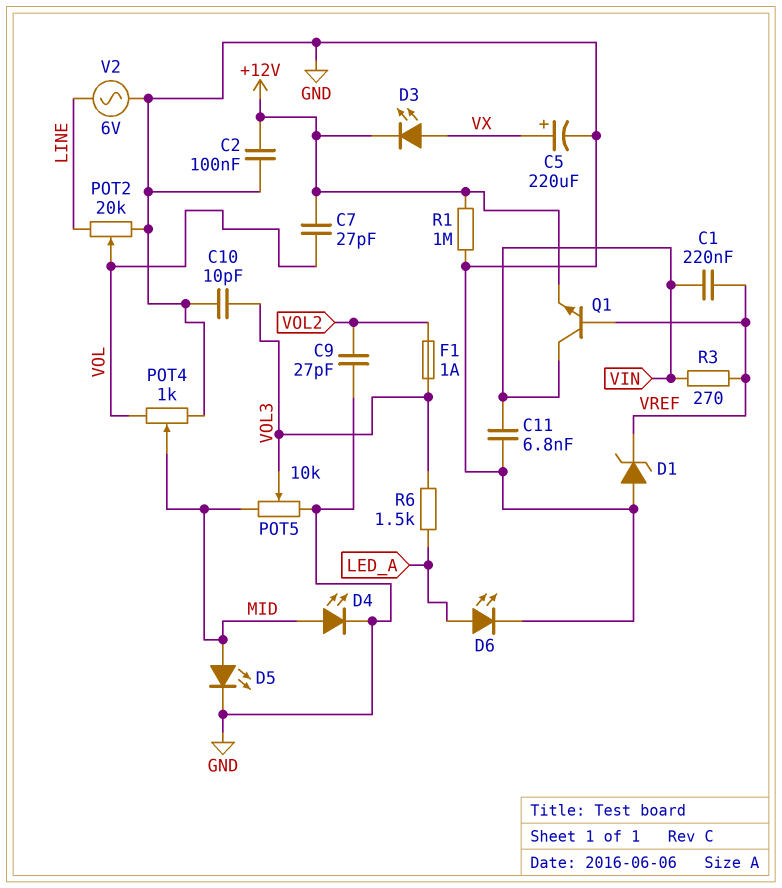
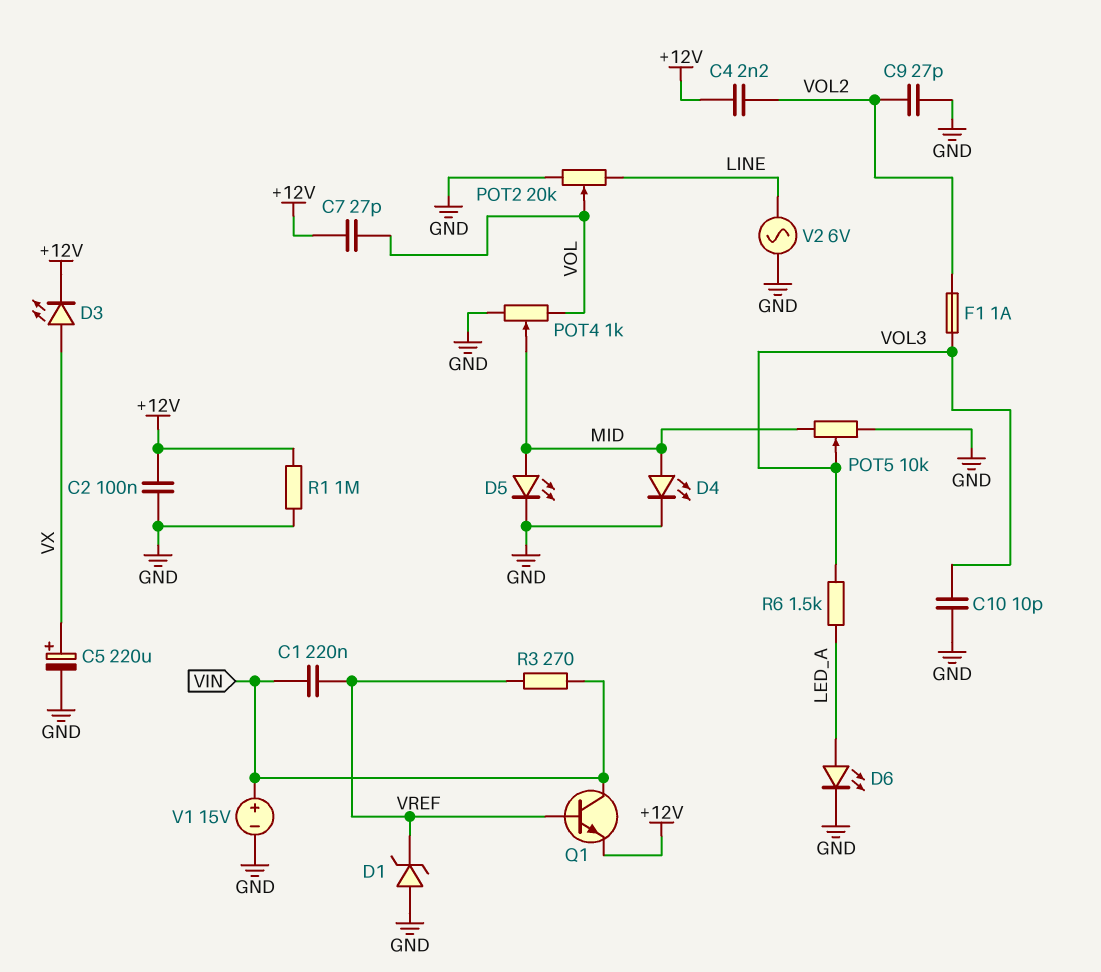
C4: none -> 2.2nF (+12V, VOL2)
C11: 6.8nF (GND, VIN) -> none
V1: none -> 15V (plus VIN, minus GND)

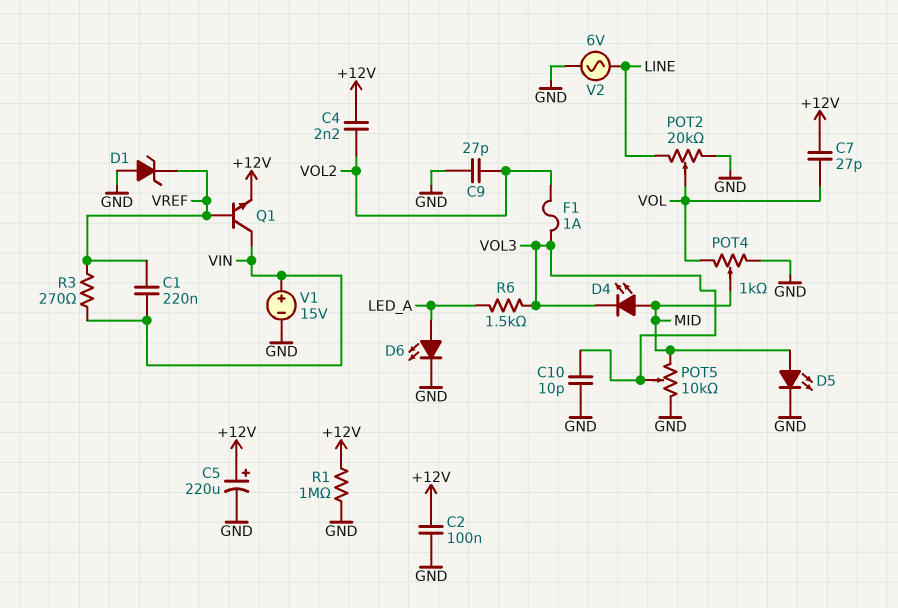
C5: 220uF (plus VX, minus GND) -> 220uF (plus +12V, minus GND)
D3: LED (A VX, K +12V) -> none
D4: LED (A MID, K GND) -> LED (A MID, K VOL3)

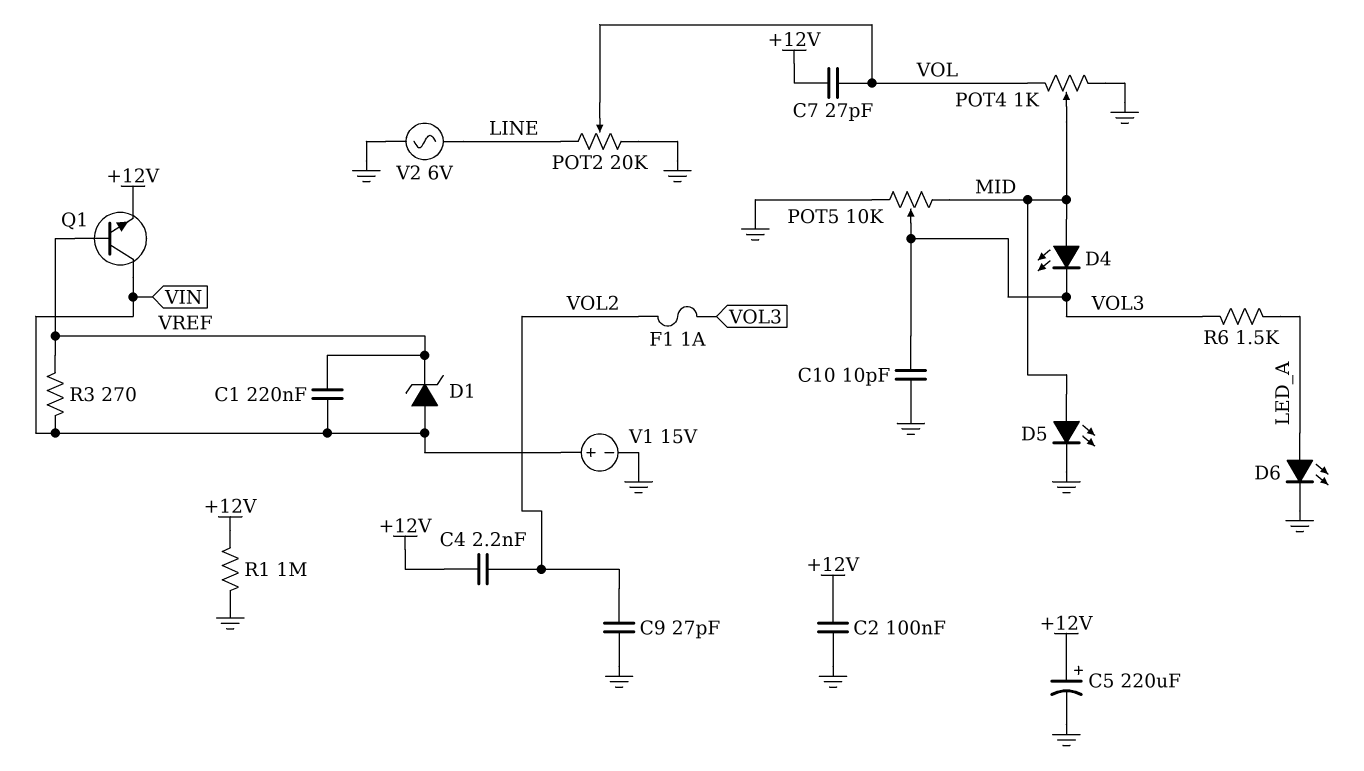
D1: zener (A GND, K VREF) -> zener (A VIN, K VREF)

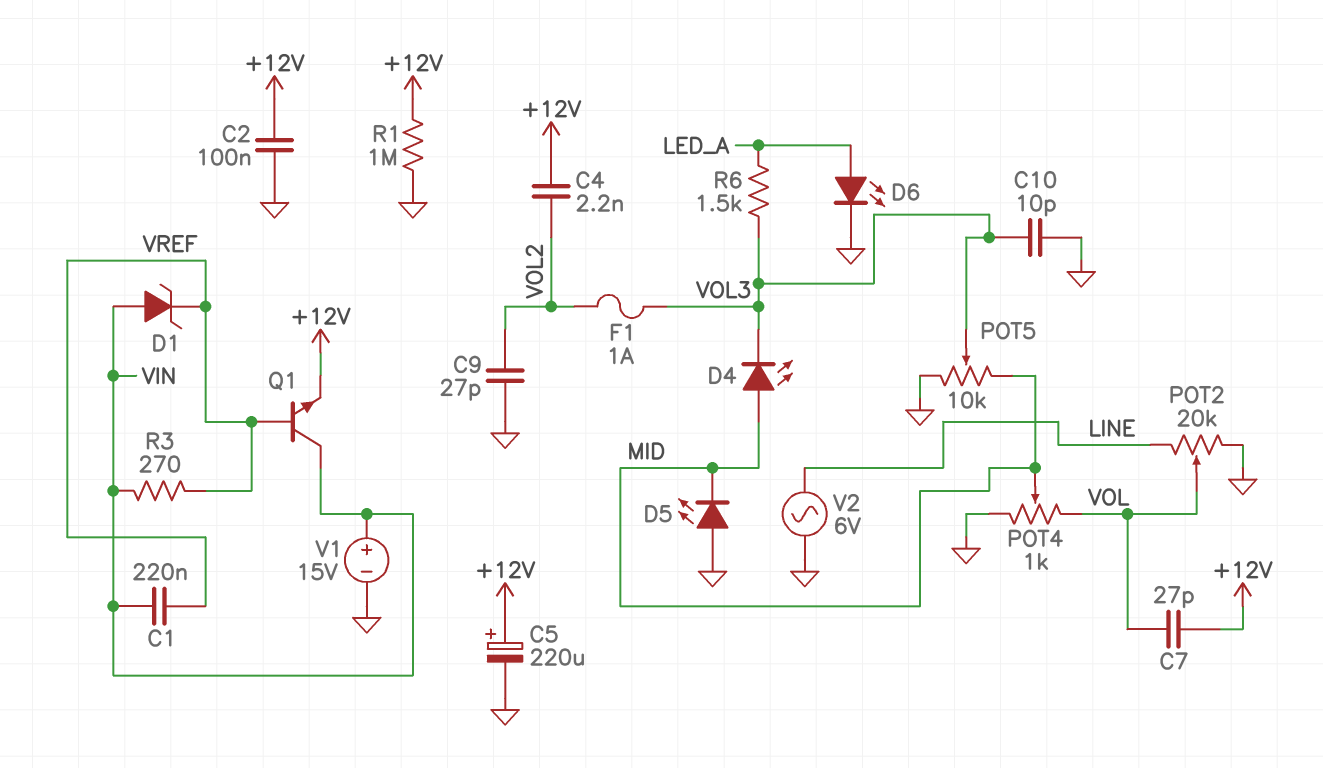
D5: LED (A MID, K GND) -> LED (A GND, K MID)

